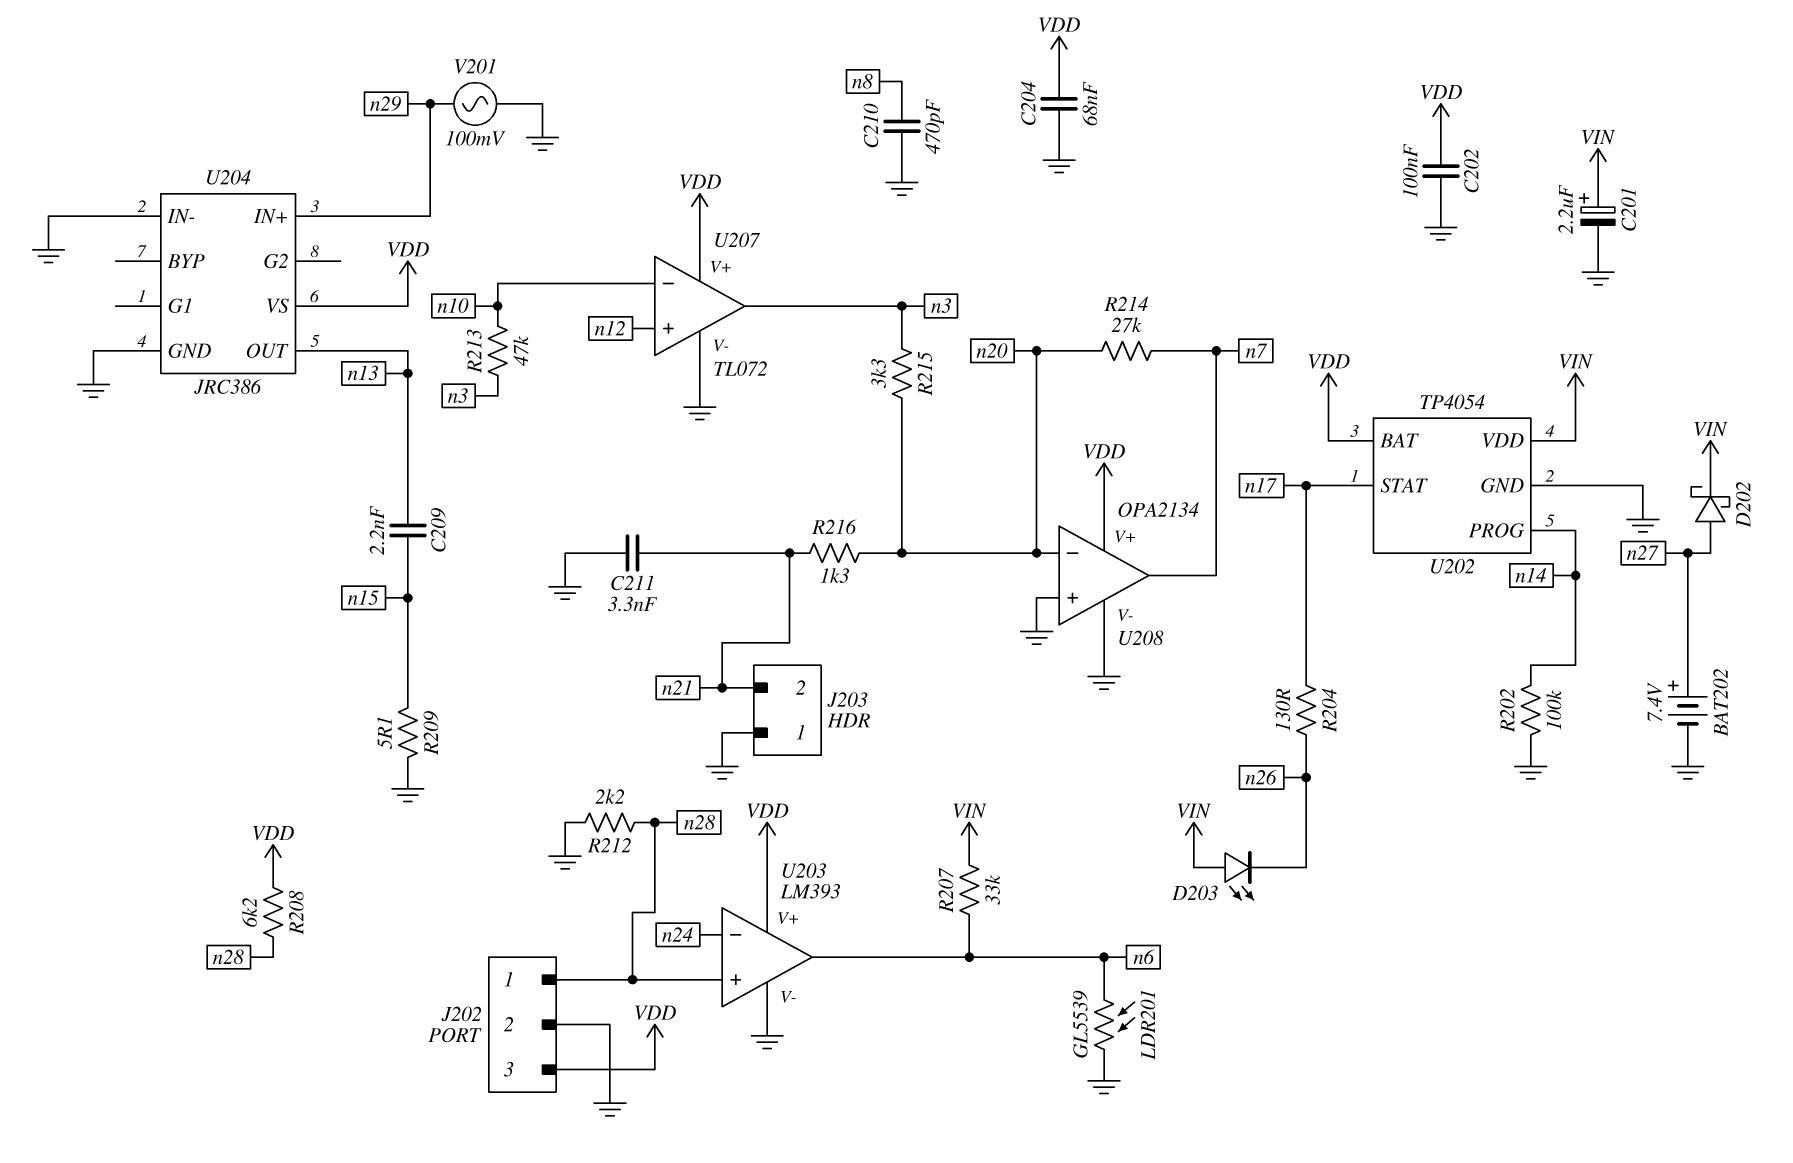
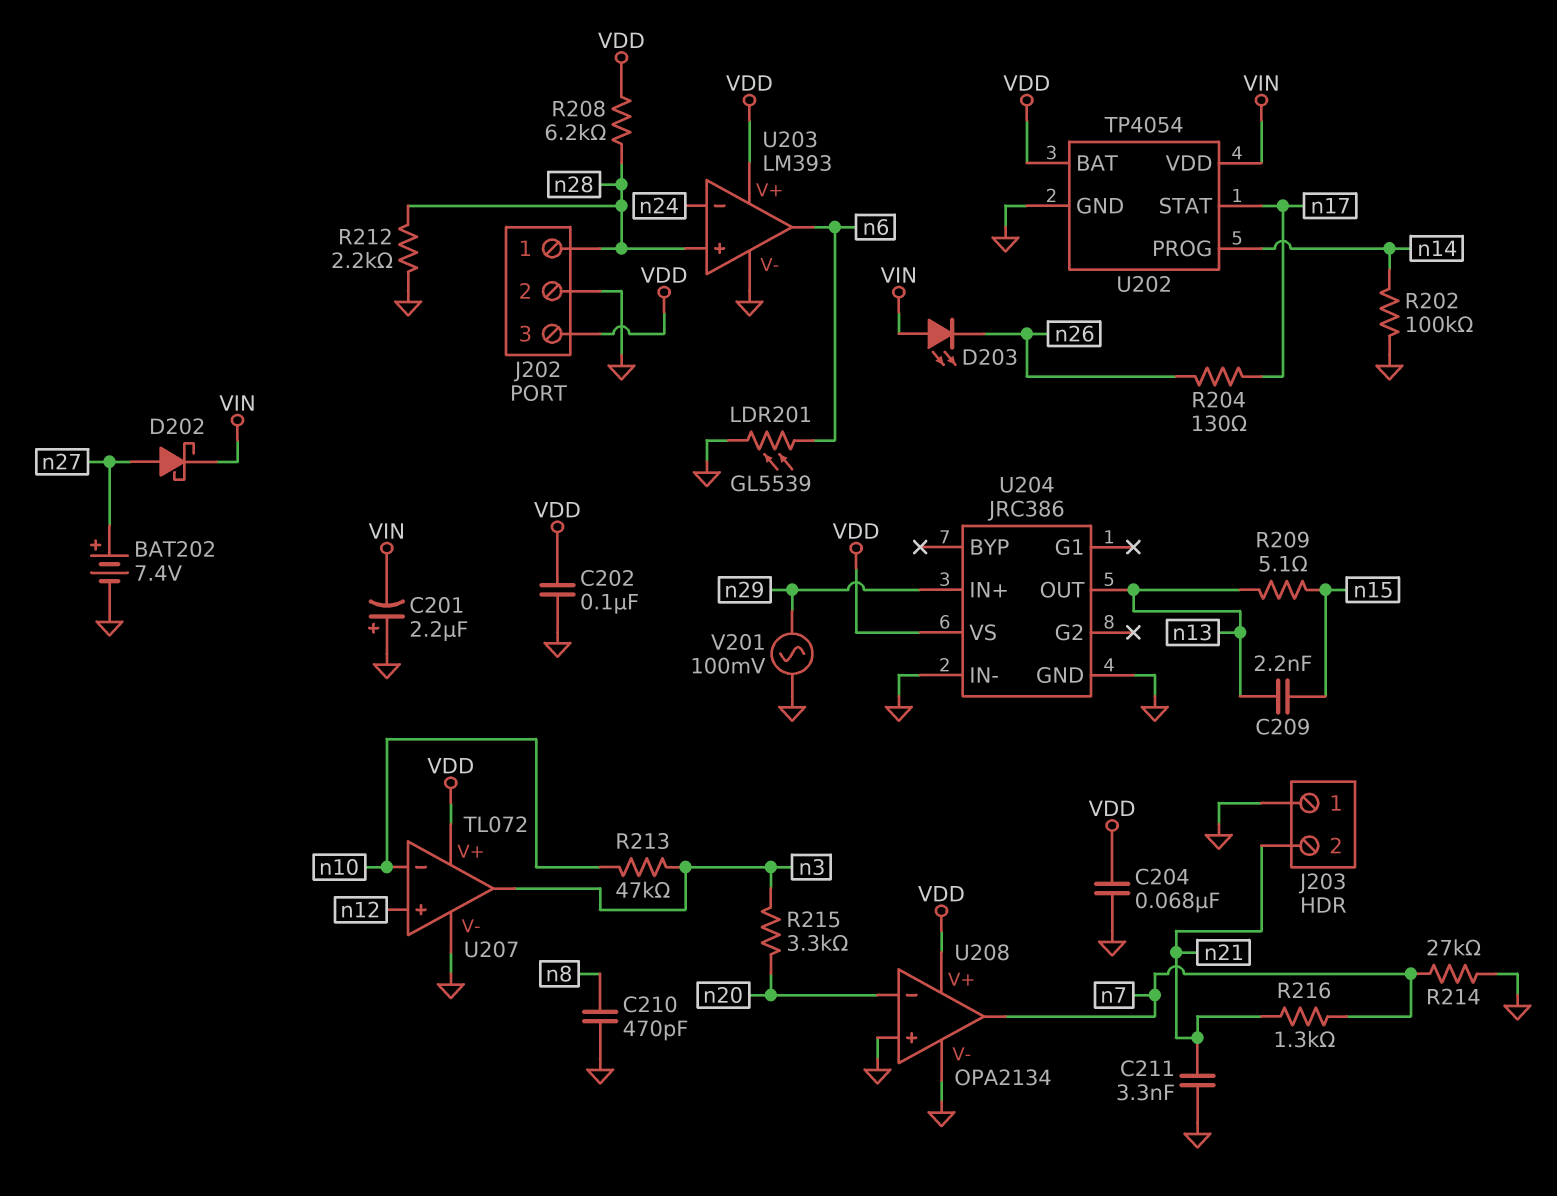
C201: 2.2uF (plus VIN, minus GND) -> 2.2uF (plus GND, minus VIN)
R207: 33k (VIN, n6) -> none
R209: 5.1 (GND, n15) -> 5.1 (n13, n15)
R214: 27k (n7, n20) -> 27k (GND, n7)
R216: 1.3k (n20, n21) -> 1.3k (n7, n21)

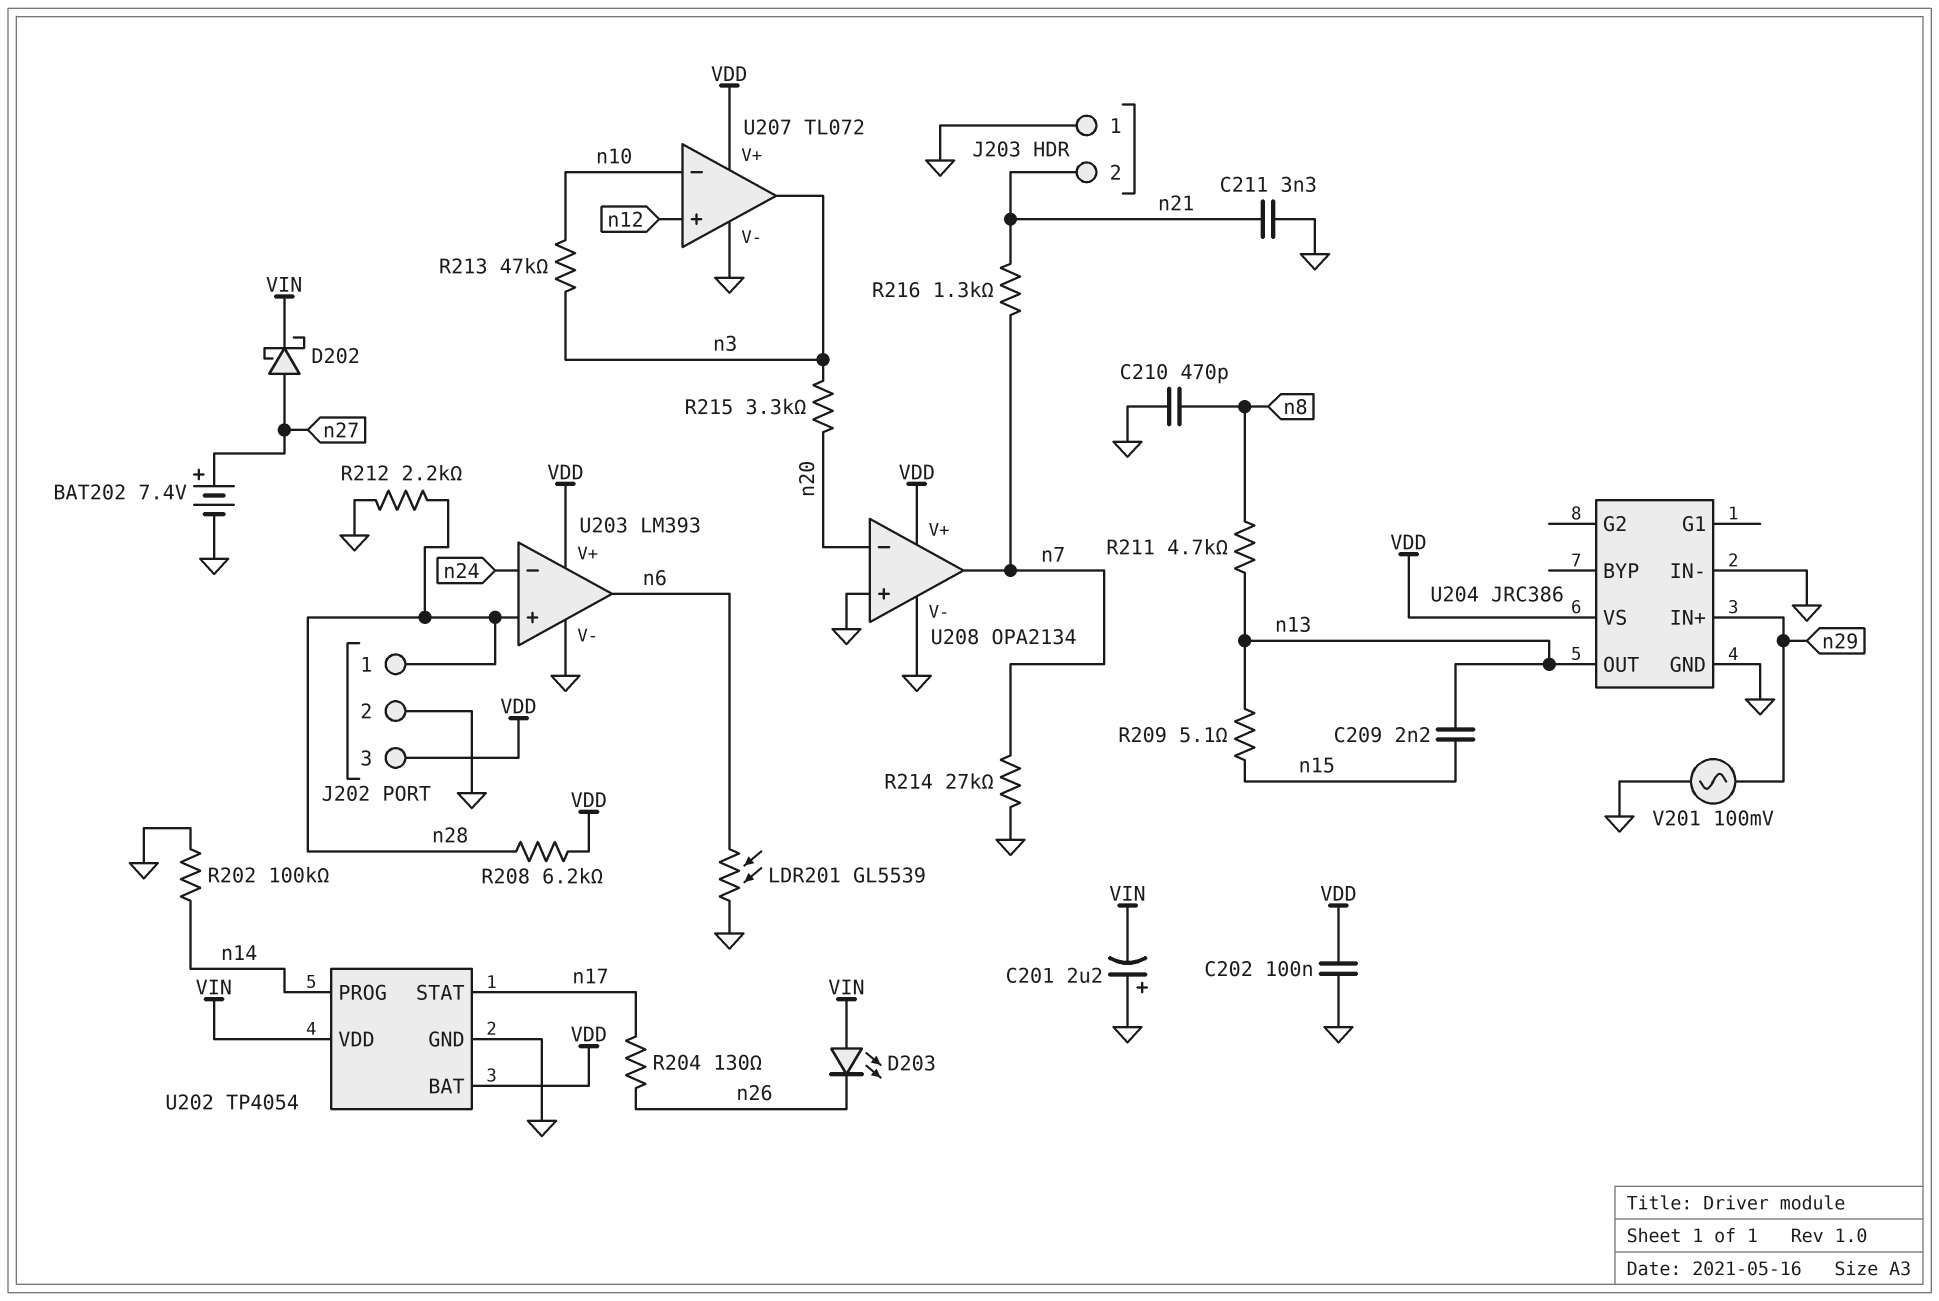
C204: 68nF (GND, VDD) -> none
R211: none -> 4.7k (n8, n13)

